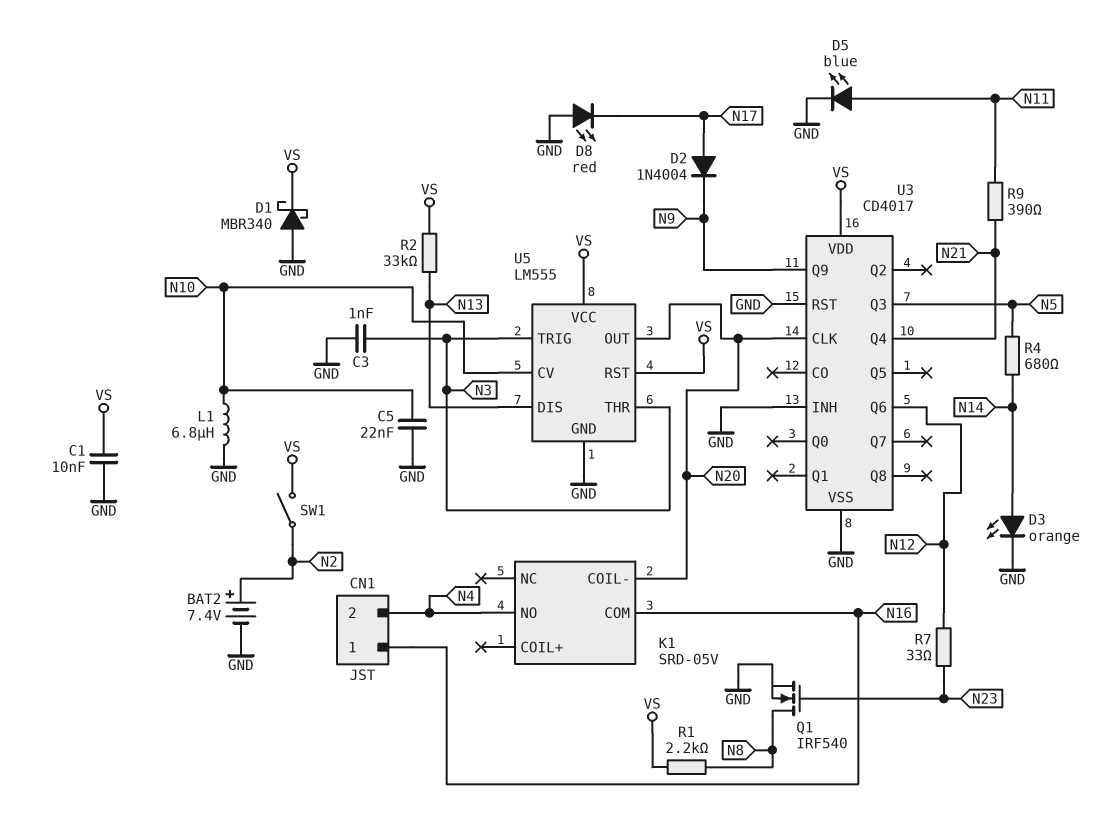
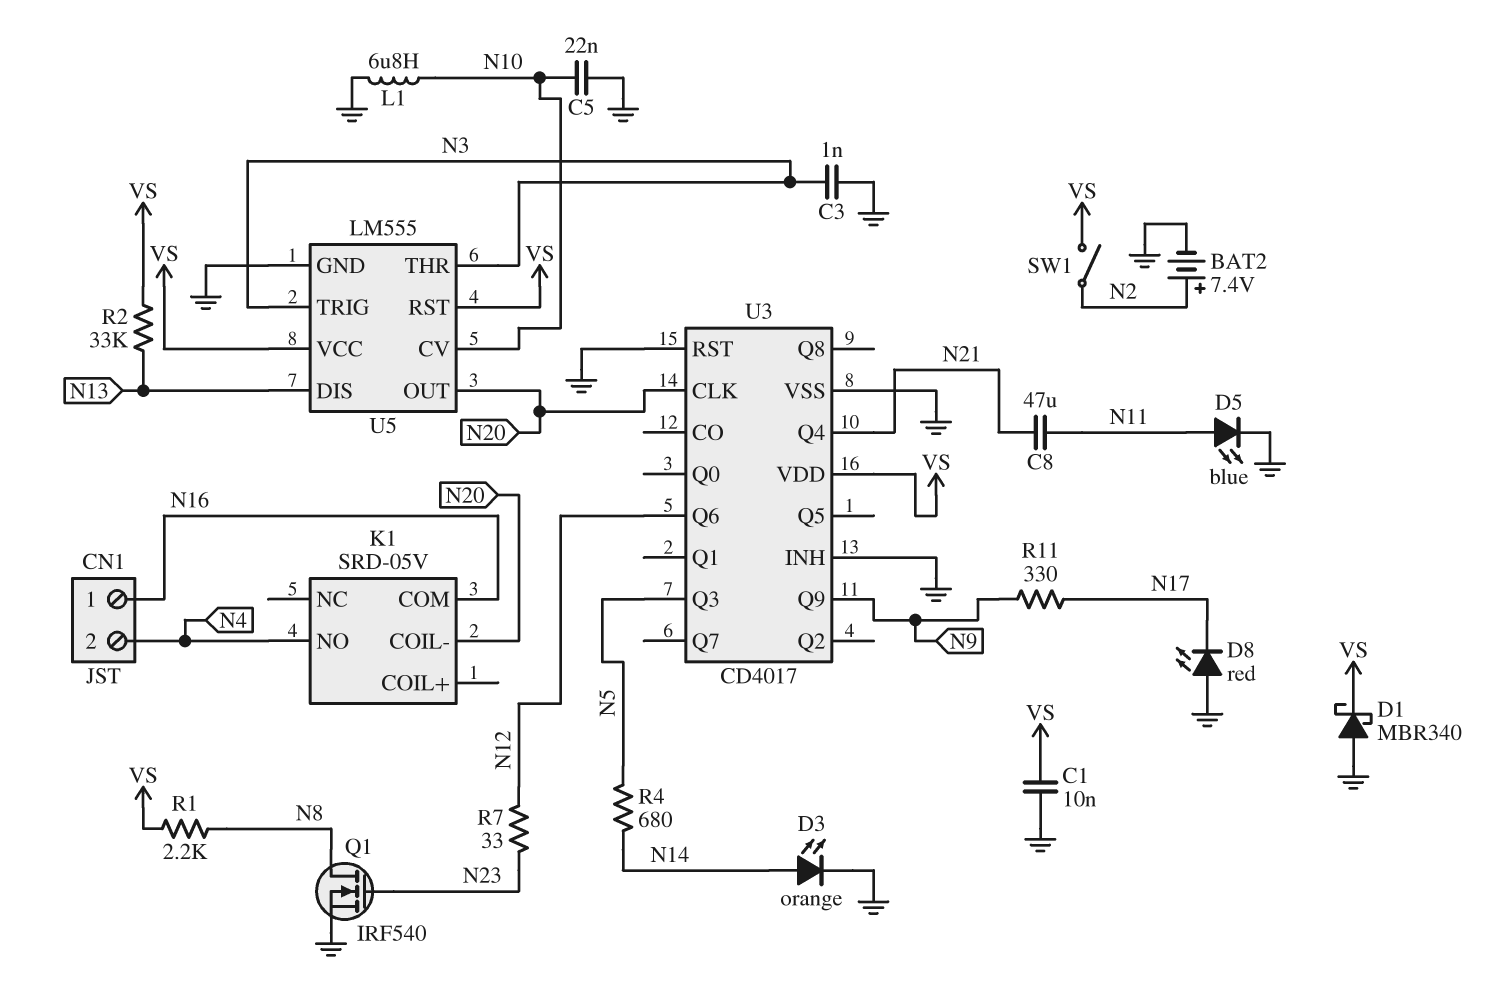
C8: none -> 47uF (N11, N21)
D2: diode 1N4004 (A N17, K N9) -> none
R9: 390 (N11, N21) -> none
R11: none -> 330 (N9, N17)

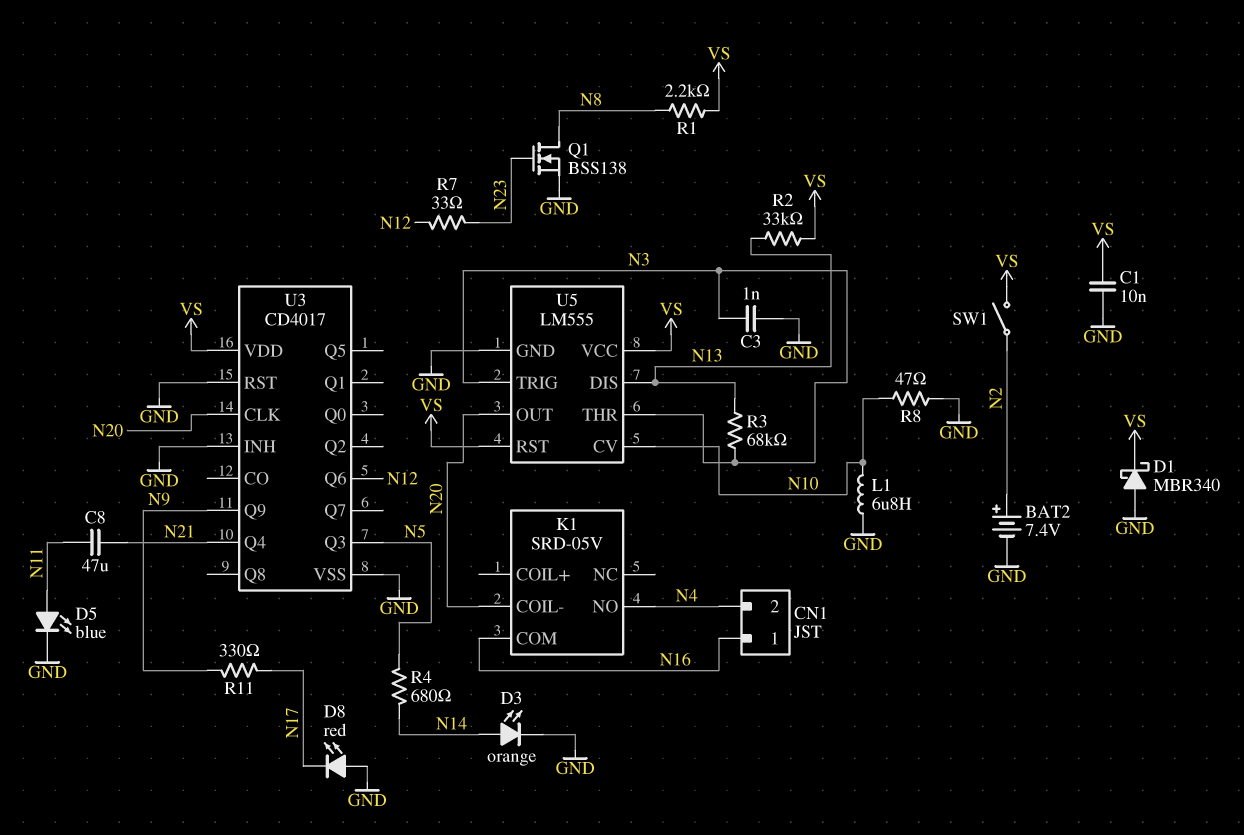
C5: 22nF (GND, N10) -> none
Q1: NMOS IRF540 (G N23, D N8, S GND) -> NMOS BSS138 (G N23, D N8, S GND)
R3: none -> 68k (N3, N13)
R8: none -> 47 (GND, N10)

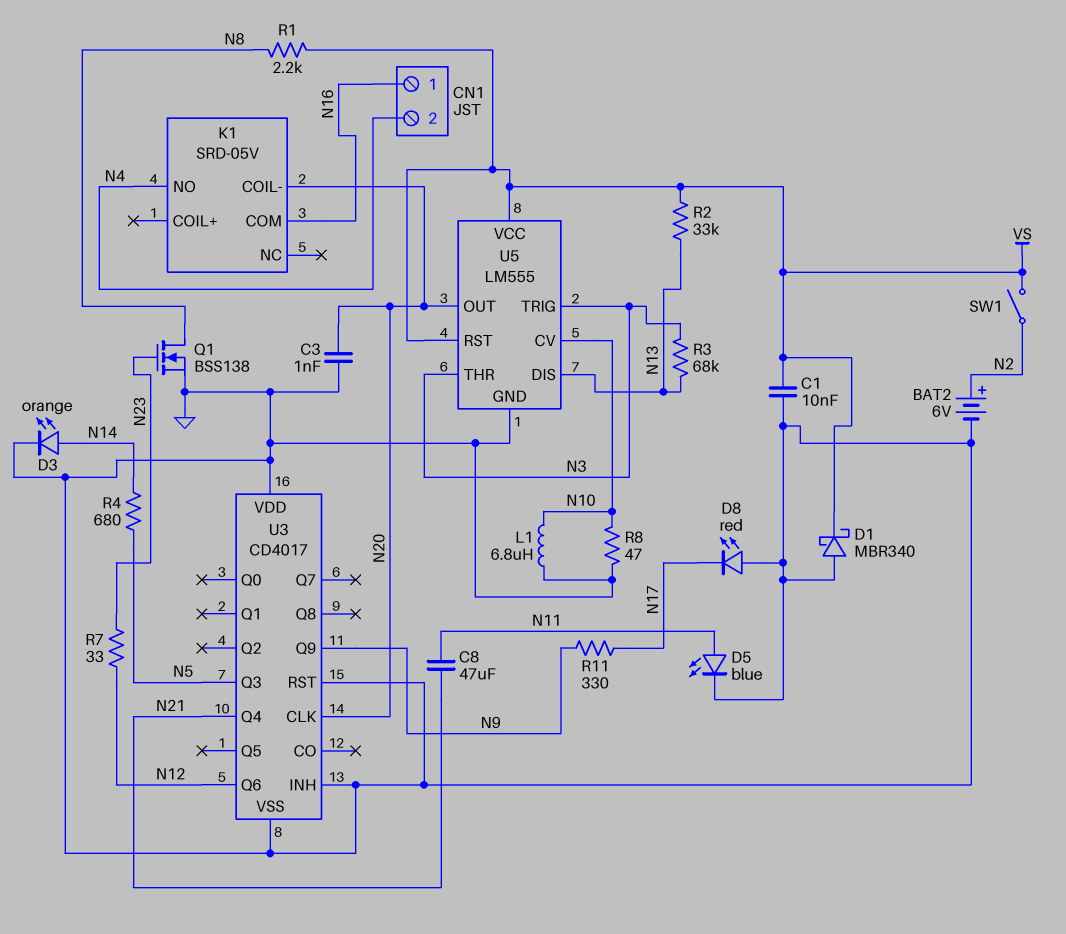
BAT2: 7.4V (plus N2, minus GND) -> 6V (plus N2, minus GND)
C3: 1nF (GND, N3) -> 1nF (GND, N20)
U3 pin VDD: VS -> GND

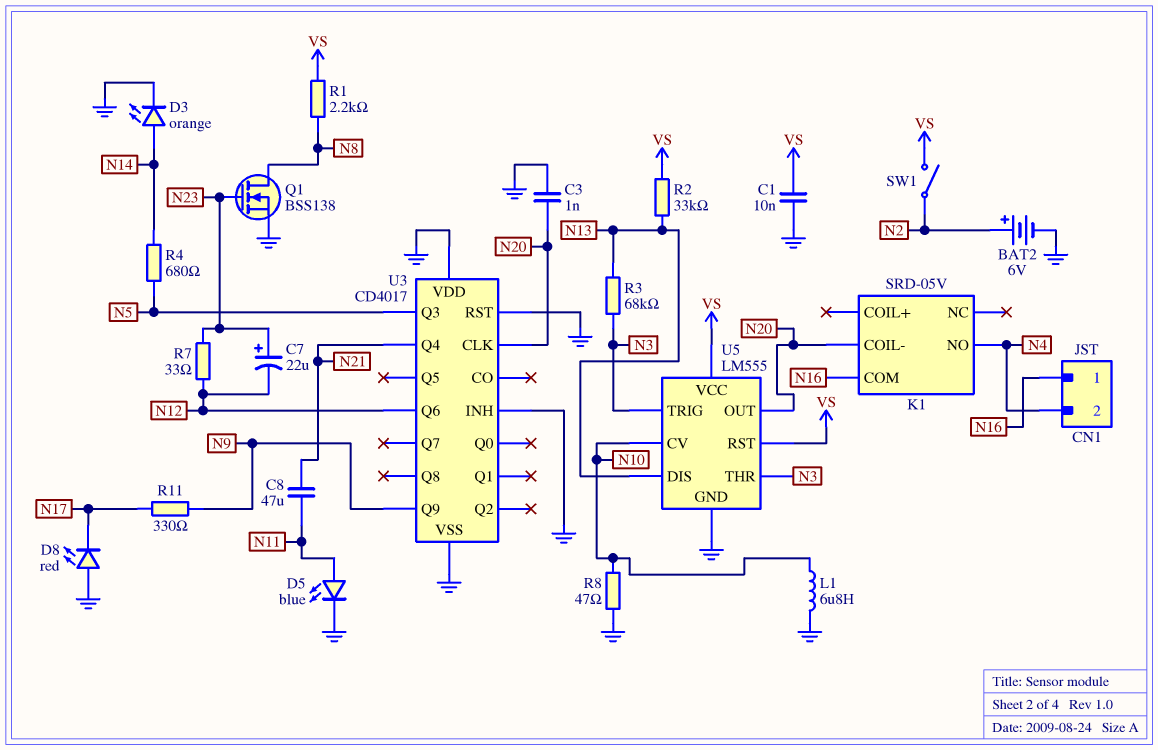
C7: none -> 22uF (plus N23, minus N12)
D1: schottky MBR340 (A GND, K VS) -> none

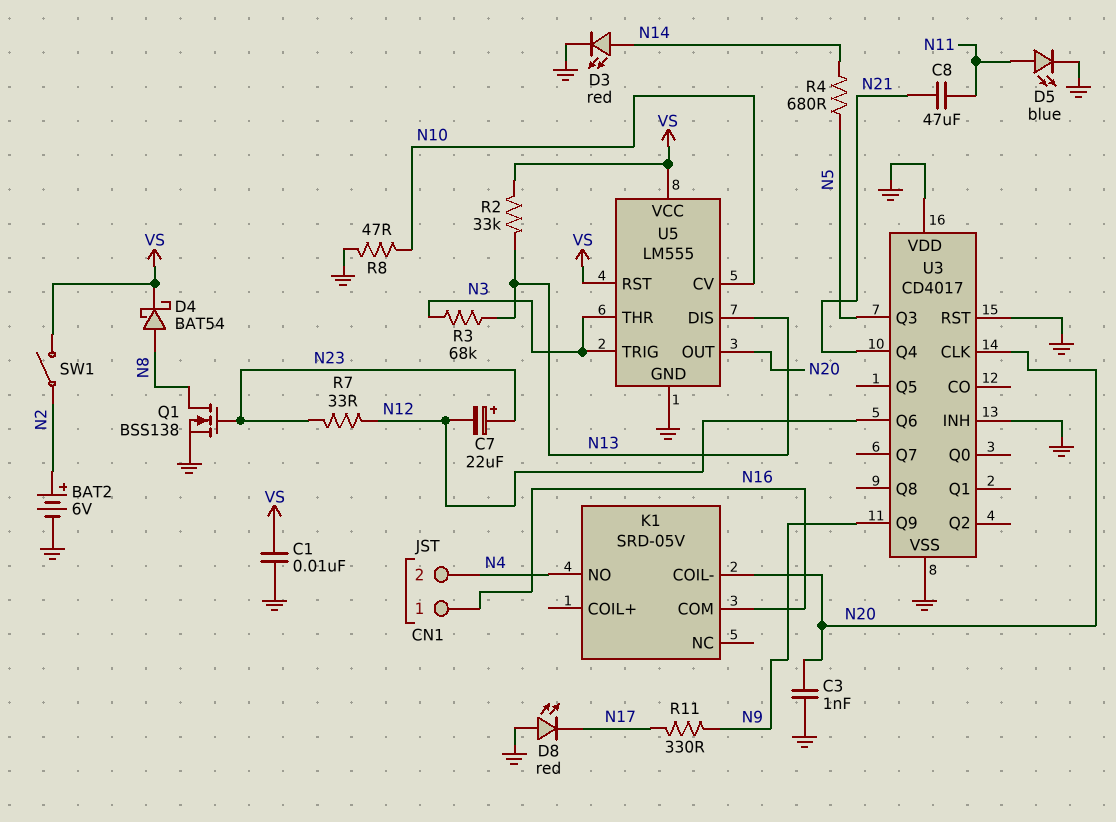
D3: LED orange (A N14, K GND) -> LED red (A N14, K GND)
D4: none -> schottky BAT54 (A N8, K VS)
L1: 6.8uH (GND, N10) -> none
R1: 2.2k (N8, VS) -> none

